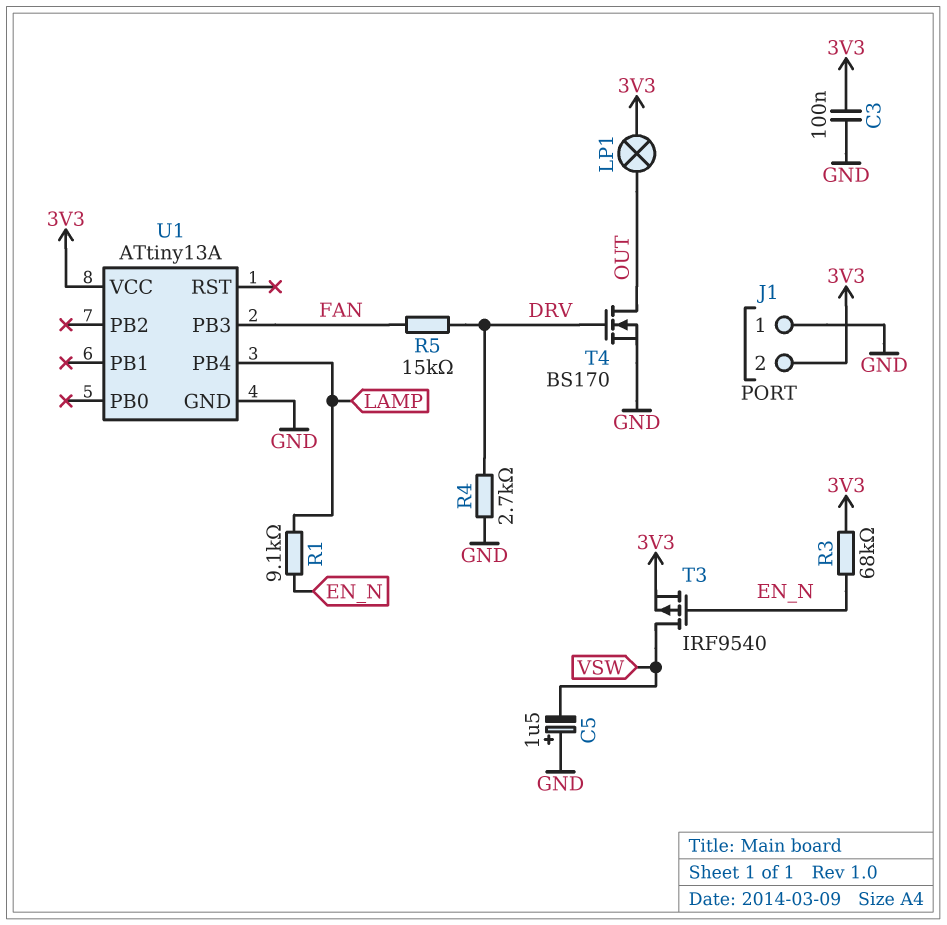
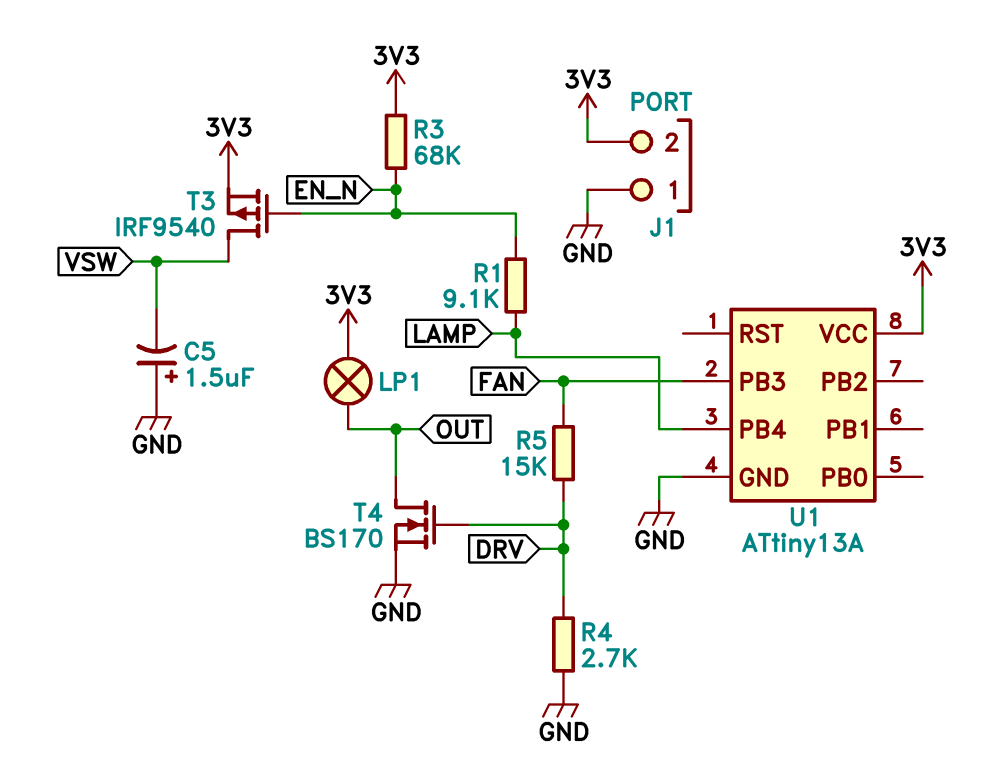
C3: 100nF (3V3, GND) -> none

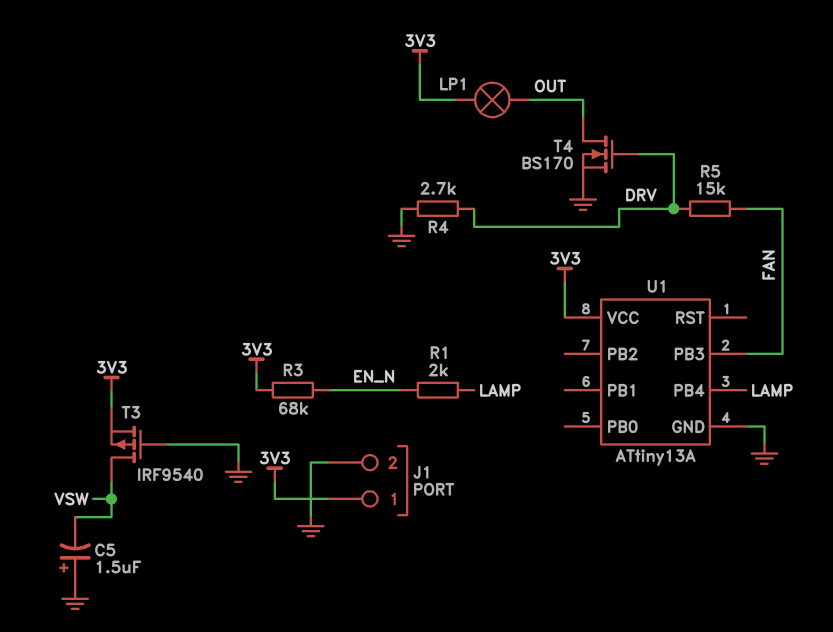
J1 pin 1: GND -> 3V3
J1 pin 2: 3V3 -> GND
R1: 9.1k (EN_N, LAMP) -> 2k (EN_N, LAMP)
T3: PMOS IRF9540 (G EN_N, D VSW, S 3V3) -> PMOS IRF9540 (G GND, D VSW, S 3V3)

